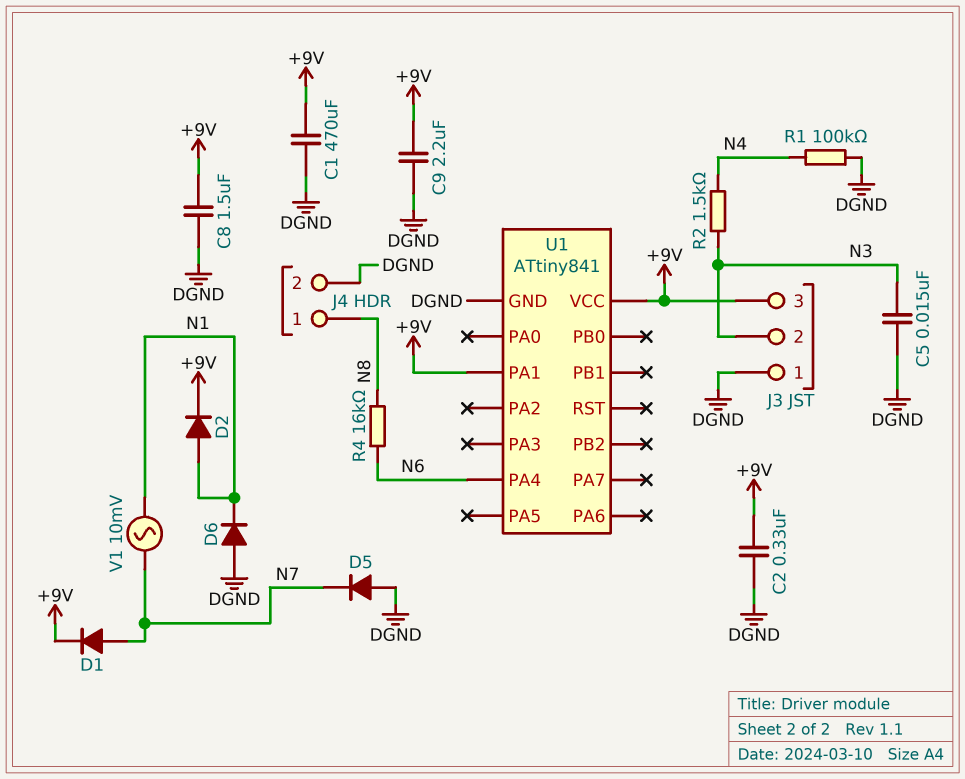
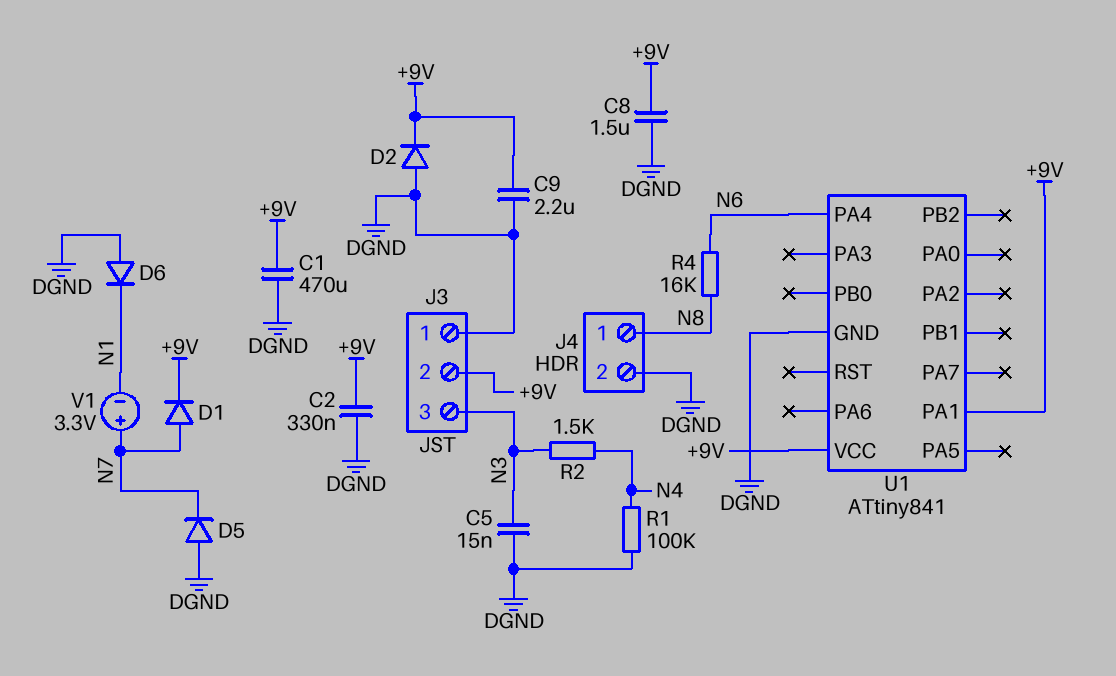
D2: diode (A N1, K +9V) -> diode (A DGND, K +9V)
J3 pin 2: N3 -> +9V
J3 pin 3: +9V -> N3
V1: AC 10mV (N1, N7) -> 3.3V (plus N7, minus N1)

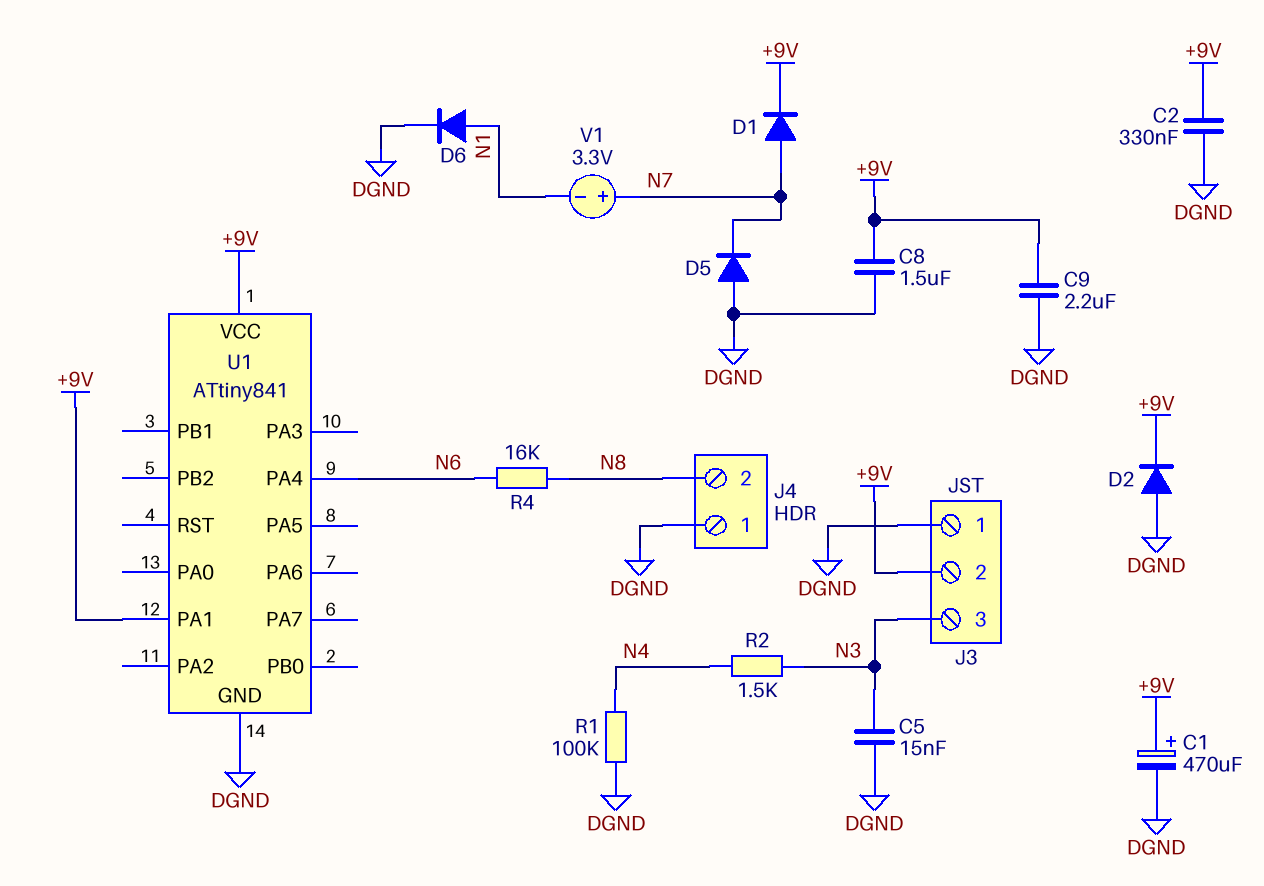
C1: 470uF (+9V, DGND) -> 470uF (plus +9V, minus DGND)
D6: diode (A DGND, K N1) -> diode (A N1, K DGND)
J4 pin 1: N8 -> DGND
J4 pin 2: DGND -> N8

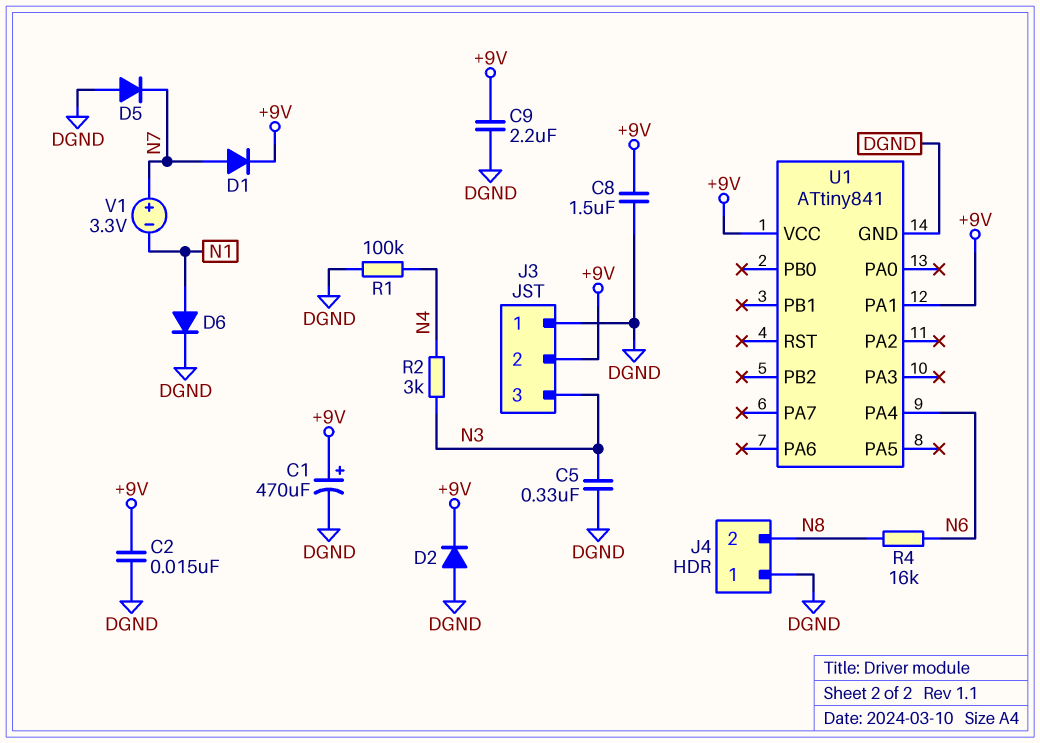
C2: 330nF (+9V, DGND) -> 15nF (+9V, DGND)
C5: 15nF (DGND, N3) -> 330nF (DGND, N3)
R2: 1.5k (N3, N4) -> 3k (N3, N4)

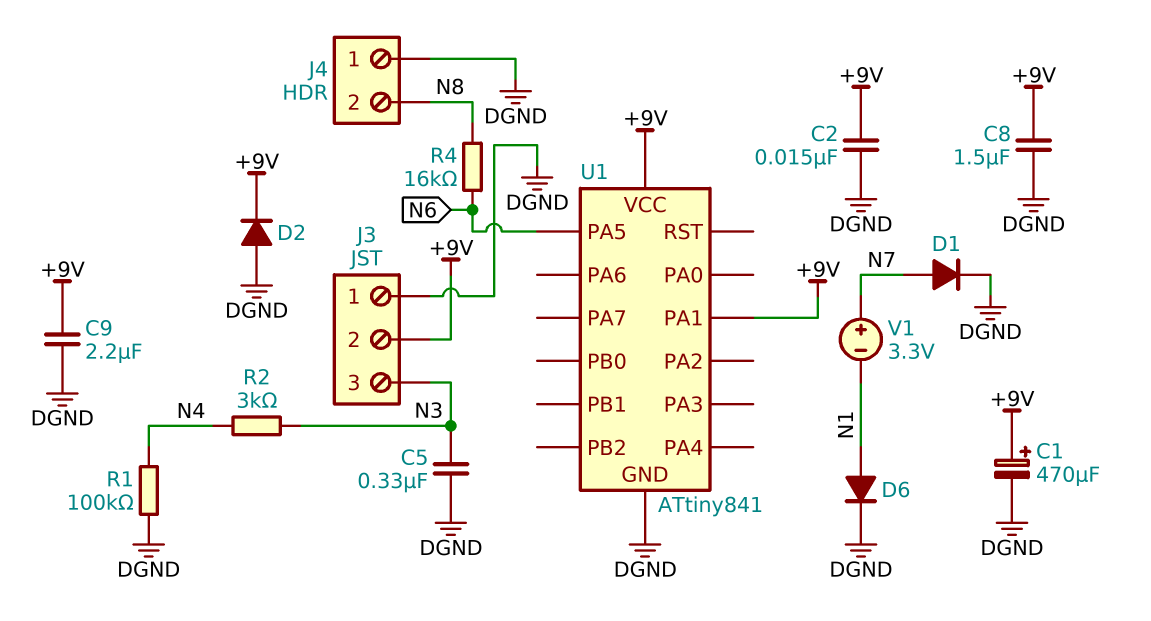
D1: diode (A N7, K +9V) -> diode (A N7, K DGND)
D5: diode (A DGND, K N7) -> none
U1 pin PA4: N6 -> none
U1 pin PA5: none -> N6

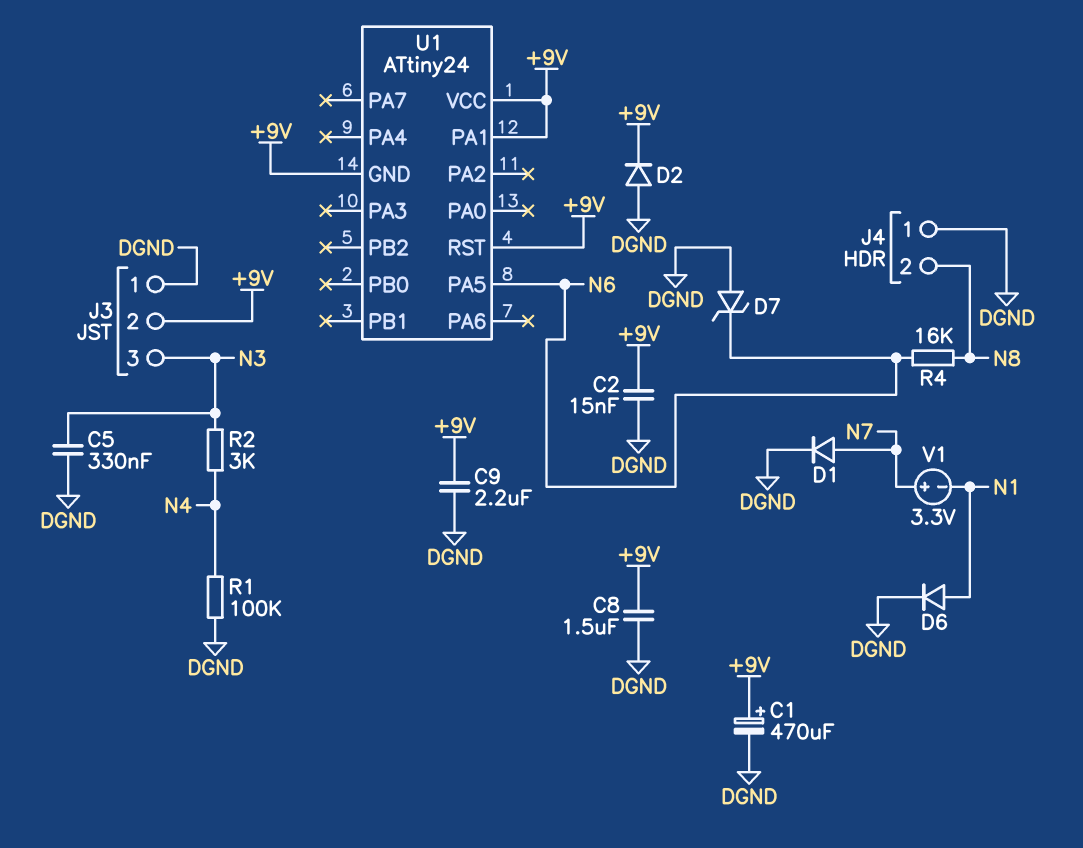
D7: none -> zener (A DGND, K N6)
U1: ATtiny841 -> ATtiny24
U1 pin GND: DGND -> +9V
U1 pin RST: none -> +9V

